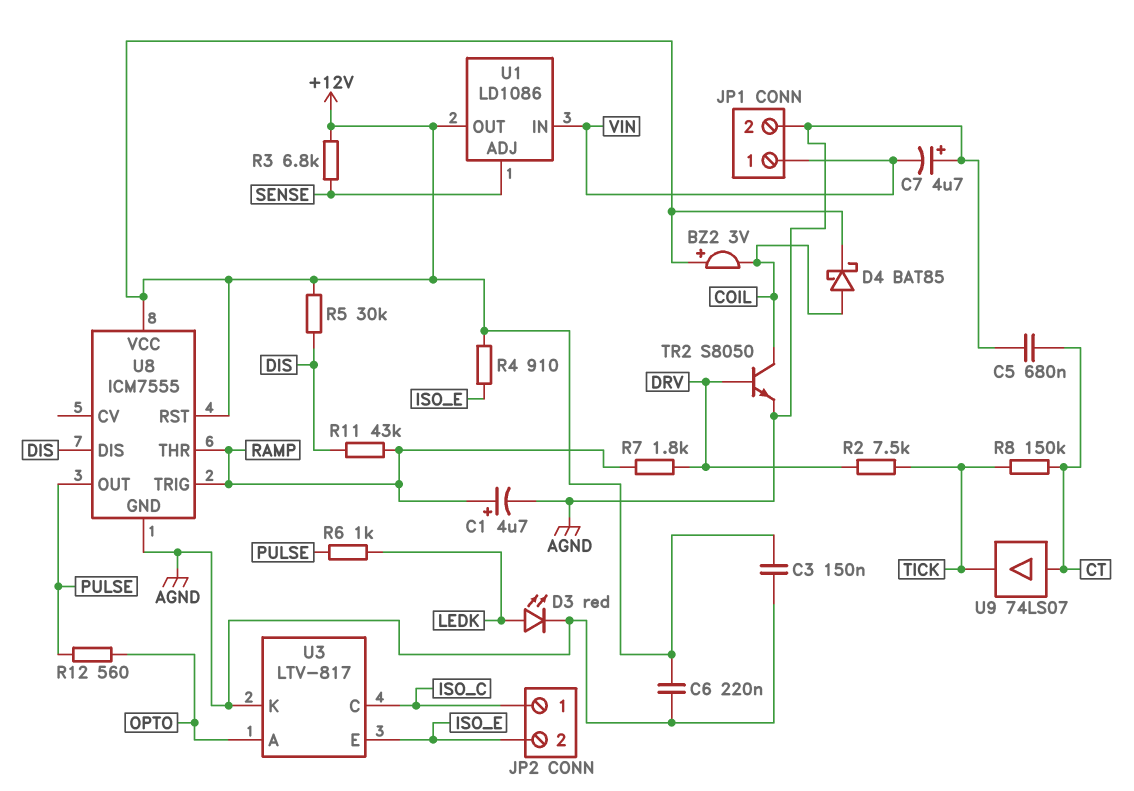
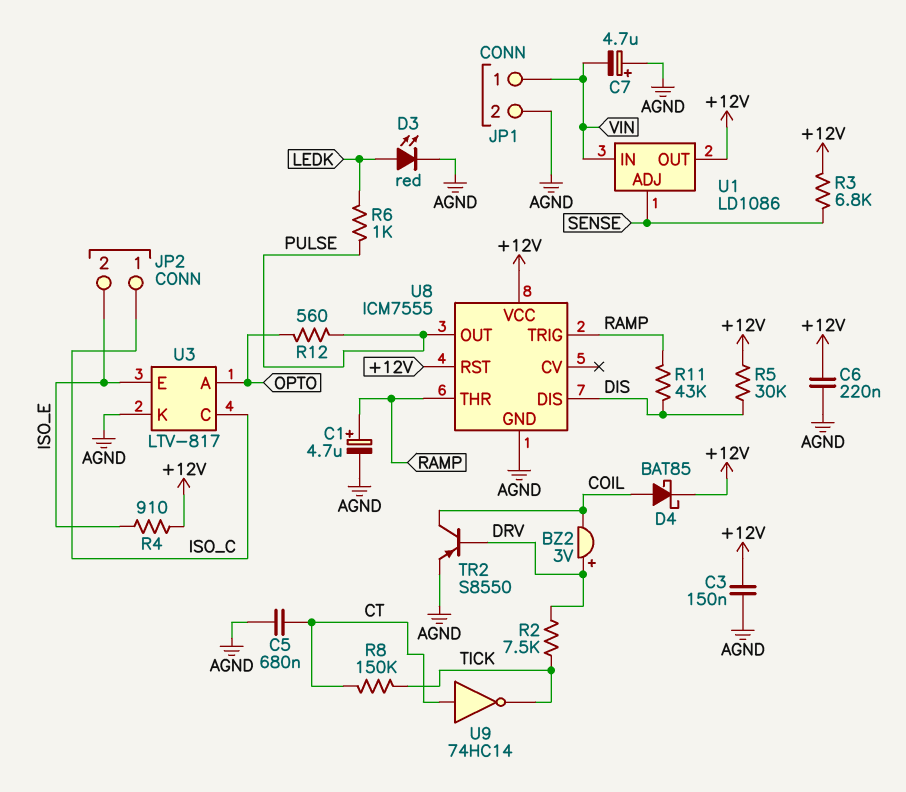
BZ2: buzzer 3V (plus +12V, minus COIL) -> buzzer 3V (plus DRV, minus COIL)
R7: 1.8k (DRV, RAMP) -> none
TR2: NPN S8050 (B DRV, C COIL, E AGND) -> PNP S8550 (B DRV, C COIL, E AGND)
U9: buffer 74LS07 (in CT, out TICK) -> NOT 74HC14 (in CT, out TICK)

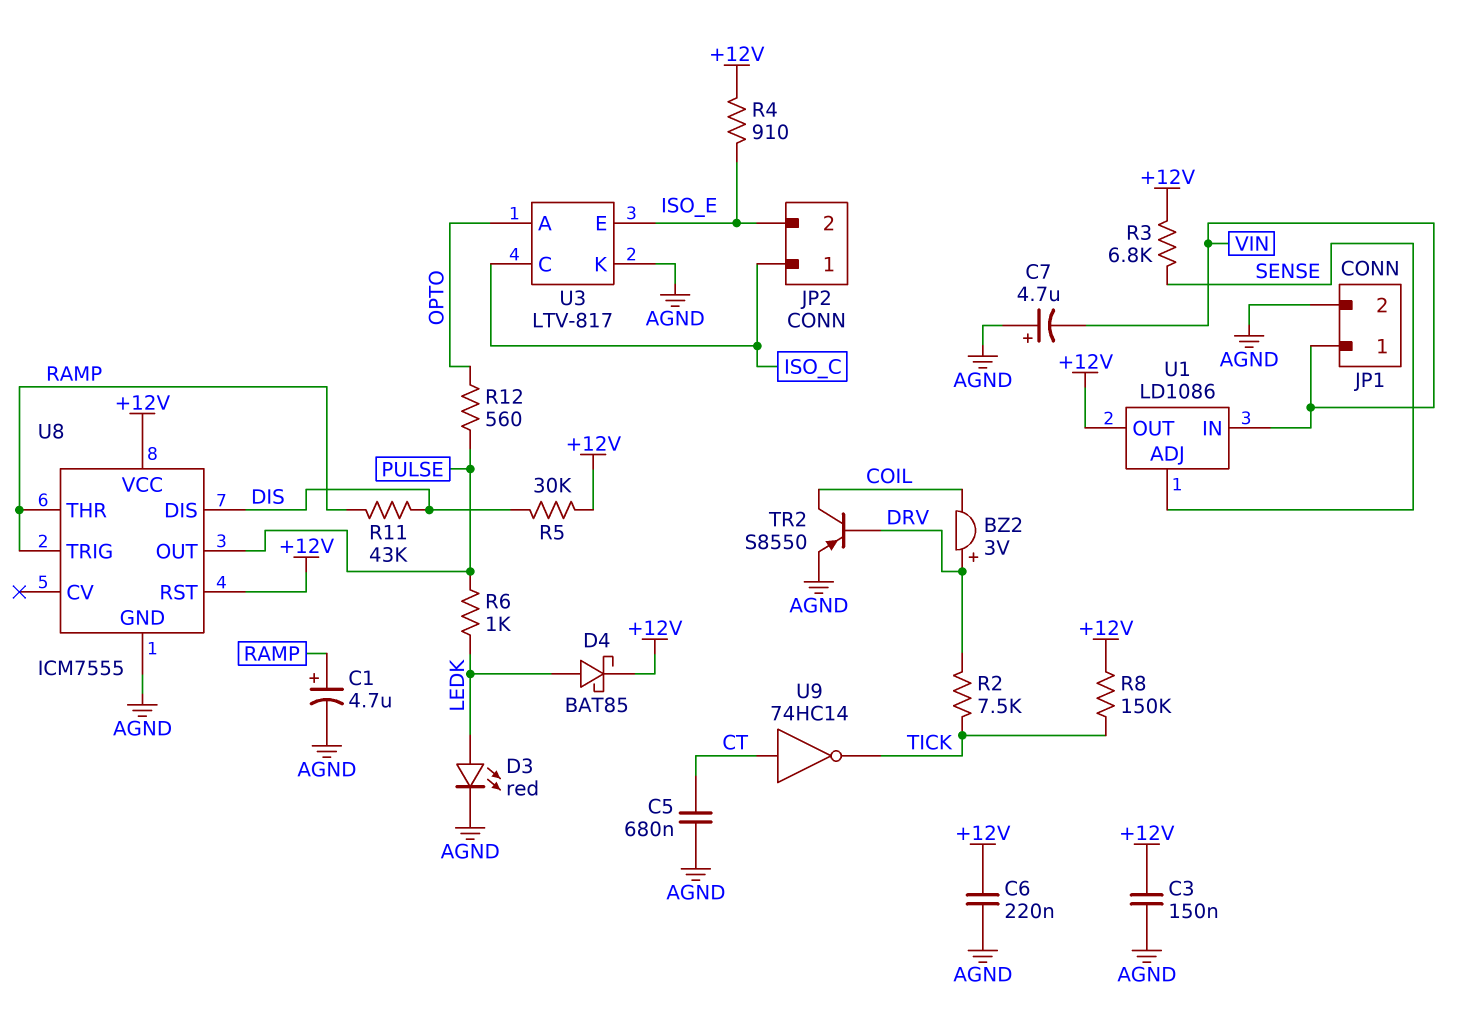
D4: schottky BAT85 (A COIL, K +12V) -> schottky BAT85 (A LEDK, K +12V)
R8: 150k (CT, TICK) -> 150k (+12V, TICK)

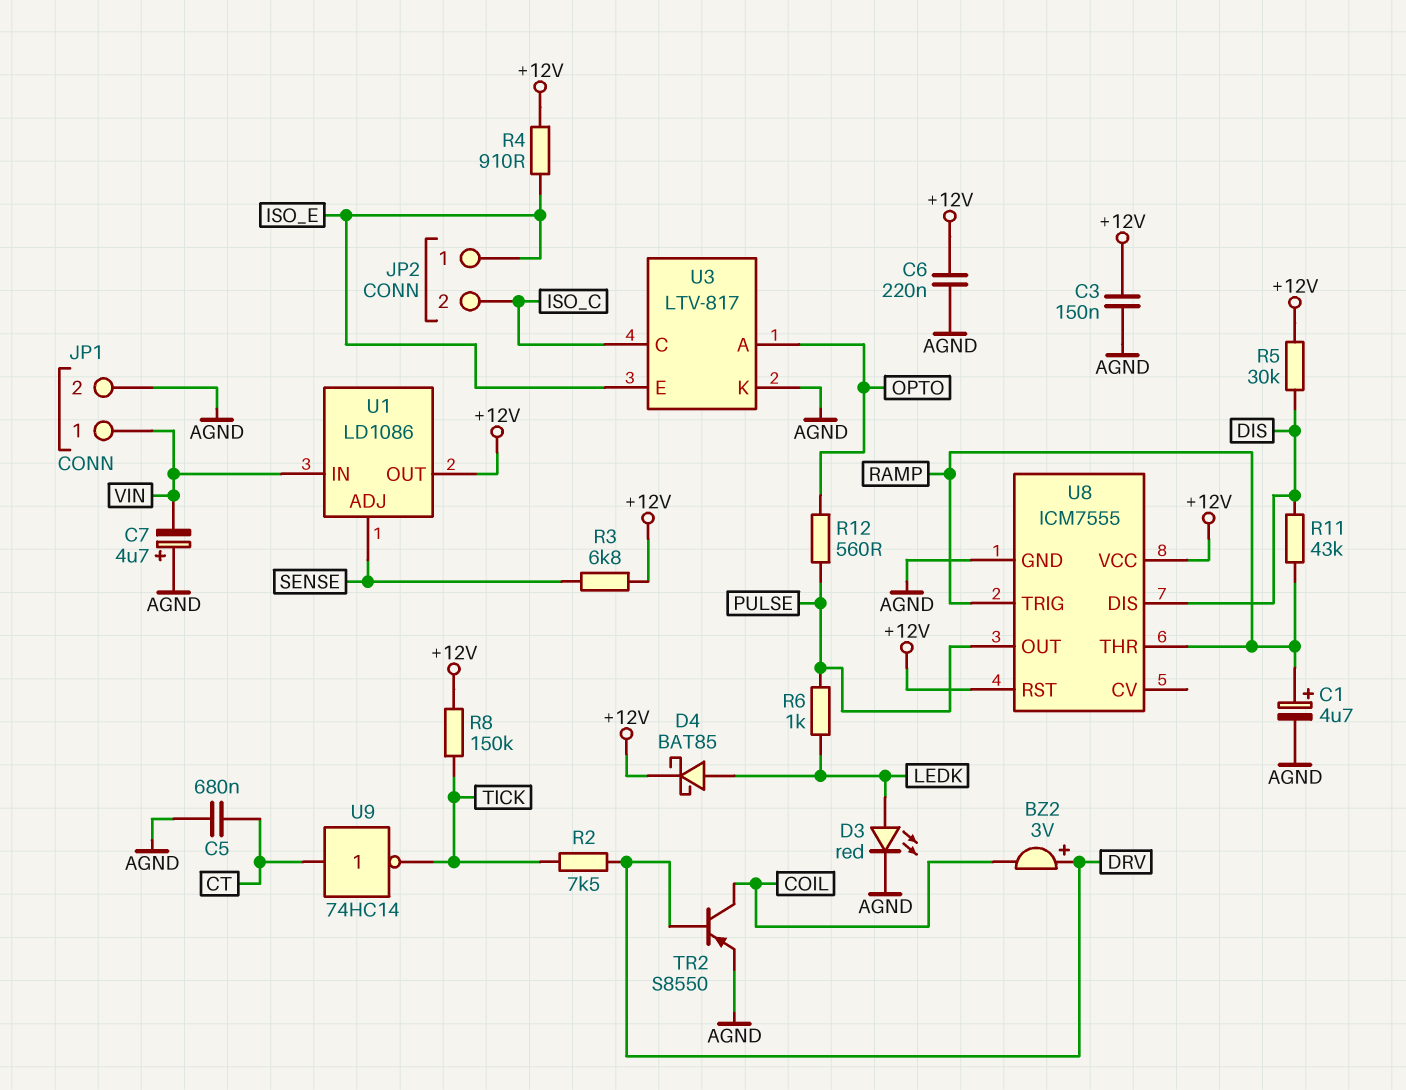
JP2 pin 1: ISO_C -> ISO_E
JP2 pin 2: ISO_E -> ISO_C

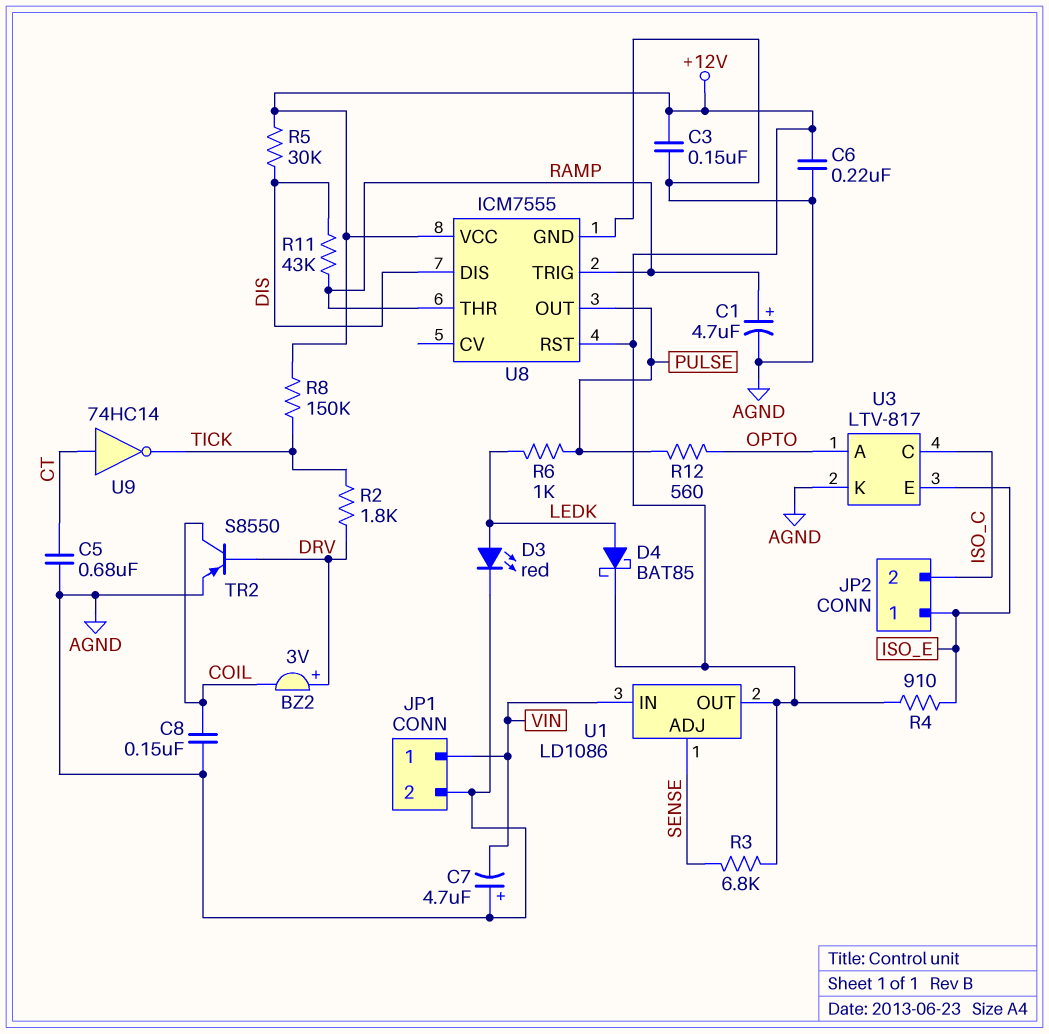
C8: none -> 150nF (AGND, COIL)
R2: 7.5k (DRV, TICK) -> 1.8k (DRV, TICK)

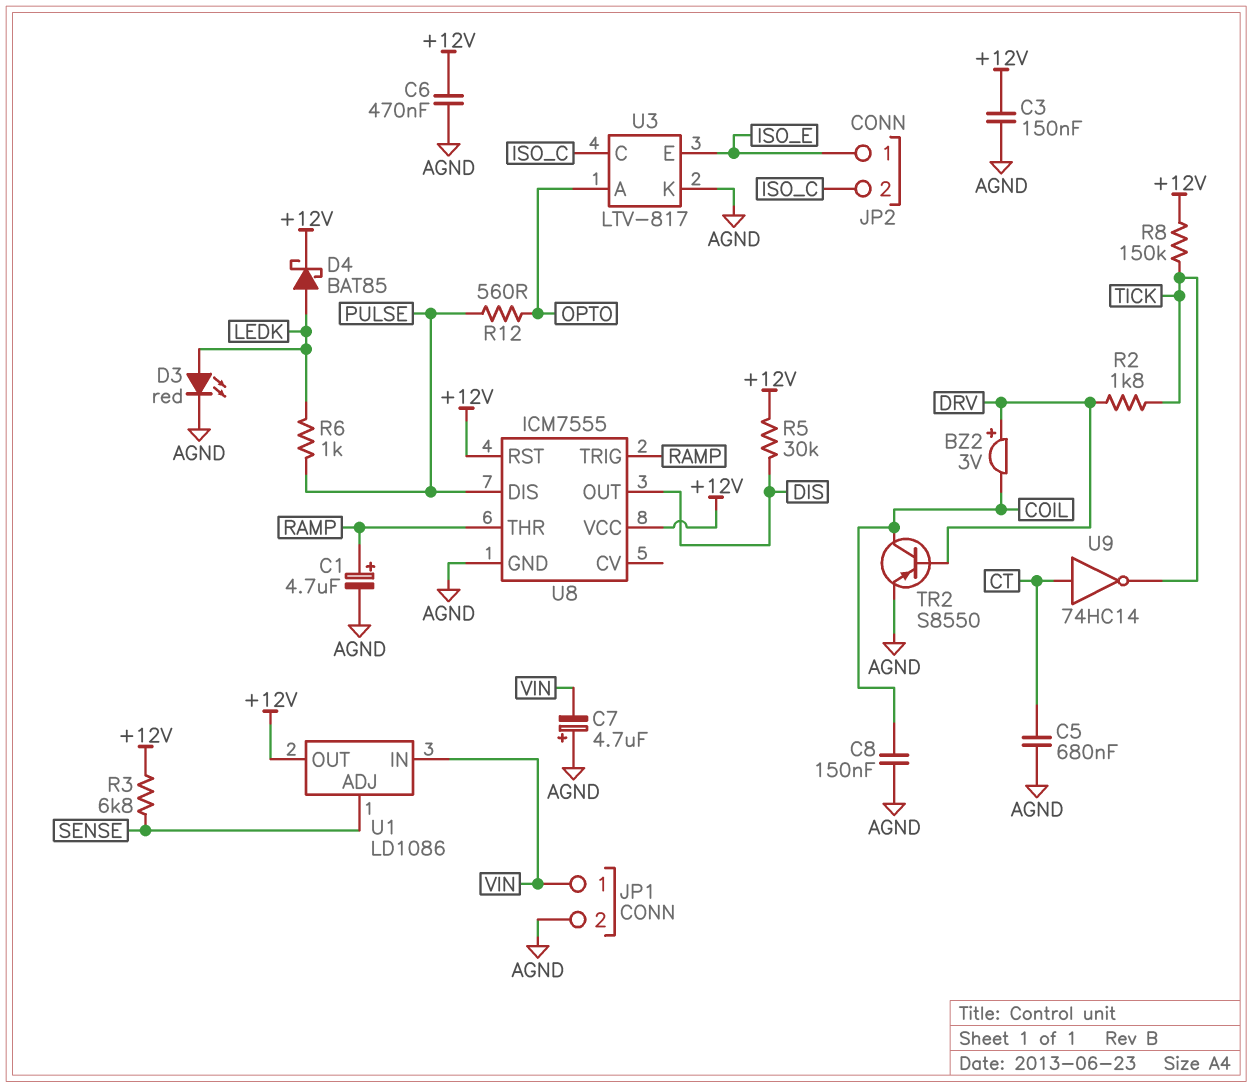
C6: 220nF (+12V, AGND) -> 470nF (+12V, AGND)
R4: 910 (+12V, ISO_E) -> none
R11: 43k (DIS, RAMP) -> none
U8 pin DIS: DIS -> PULSE
U8 pin OUT: PULSE -> DIS

